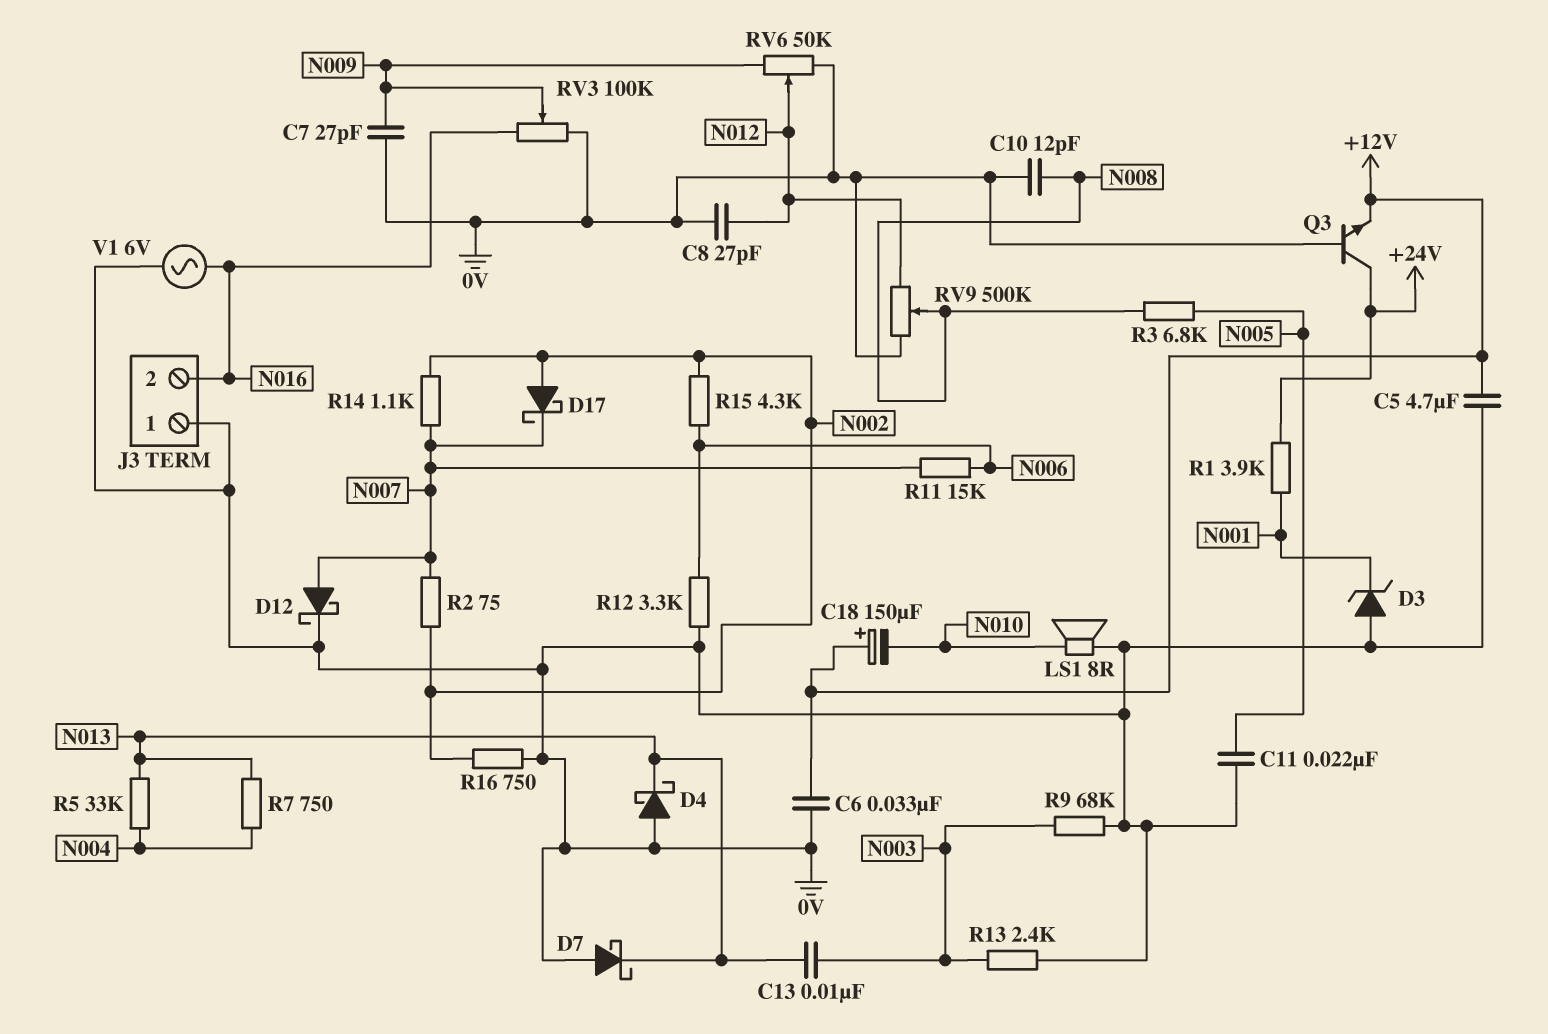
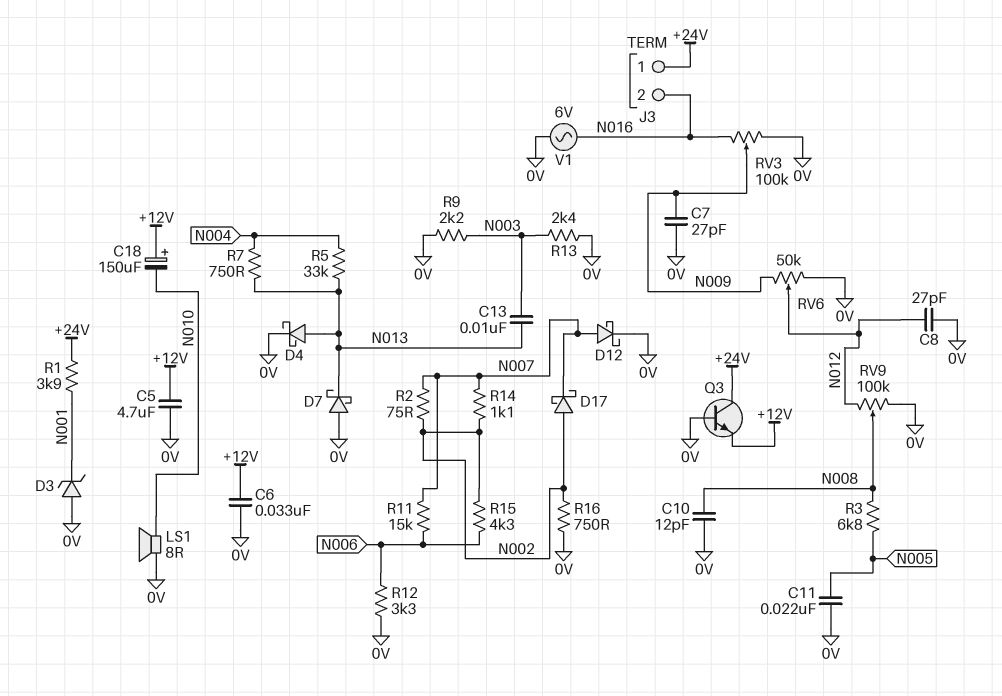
D4: schottky (A 0V, K N013) -> schottky (A N013, K 0V)
J3 pin 1: 0V -> +24V
R9: 68k (0V, N003) -> 2.2k (0V, N003)
RV9: 500k (0V, N012, wiper N008) -> 100k (0V, N012, wiper N008)

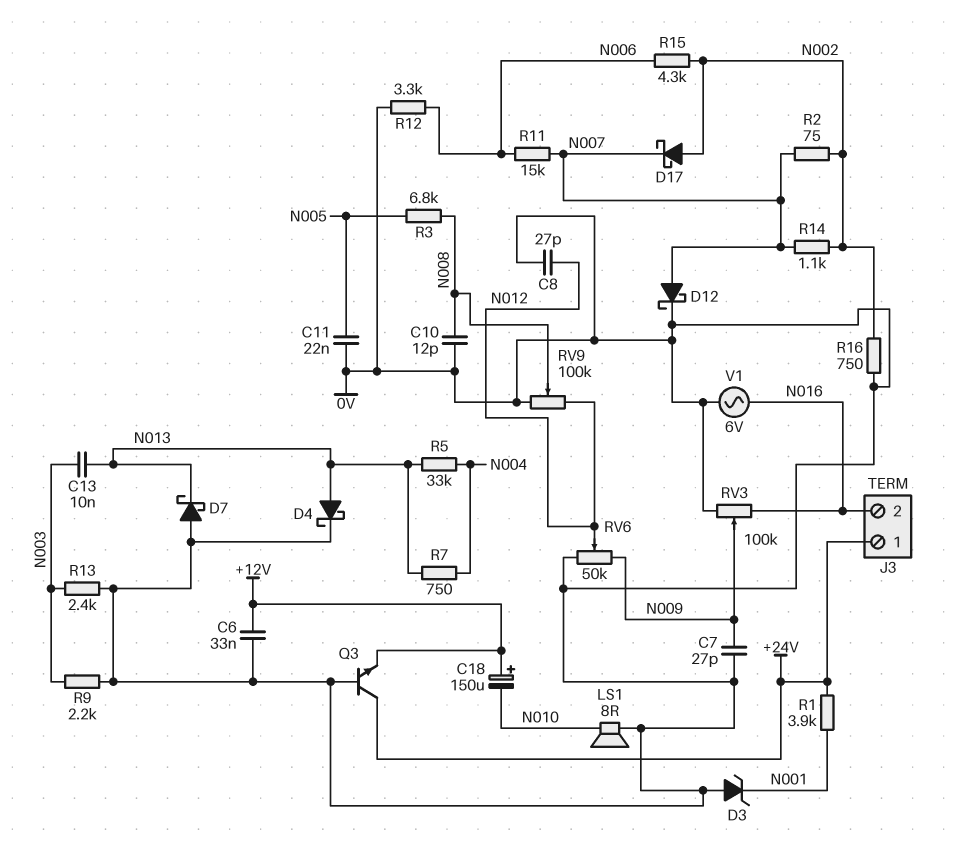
C5: 4.7uF (+12V, 0V) -> none

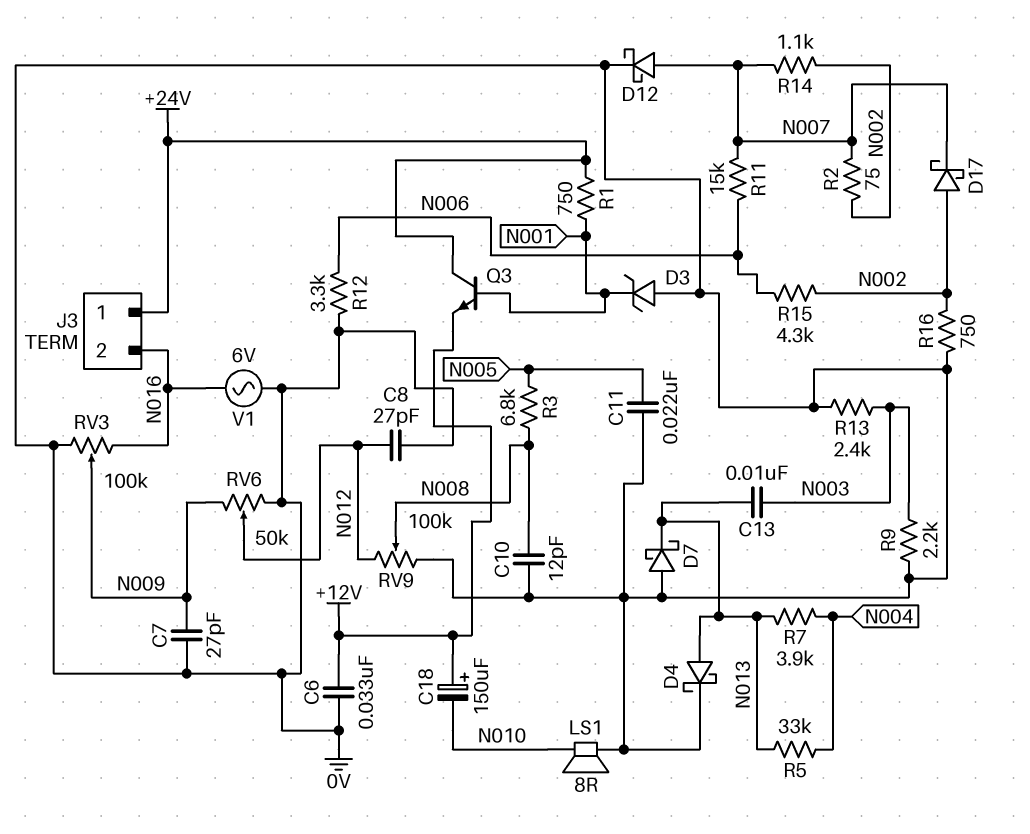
Q3: NPN (B 0V, C +24V, E +12V) -> NPN (B N001, C +24V, E +12V)
R1: 3.9k (+24V, N001) -> 750 (+24V, N001)
R7: 750 (N004, N013) -> 3.9k (N004, N013)

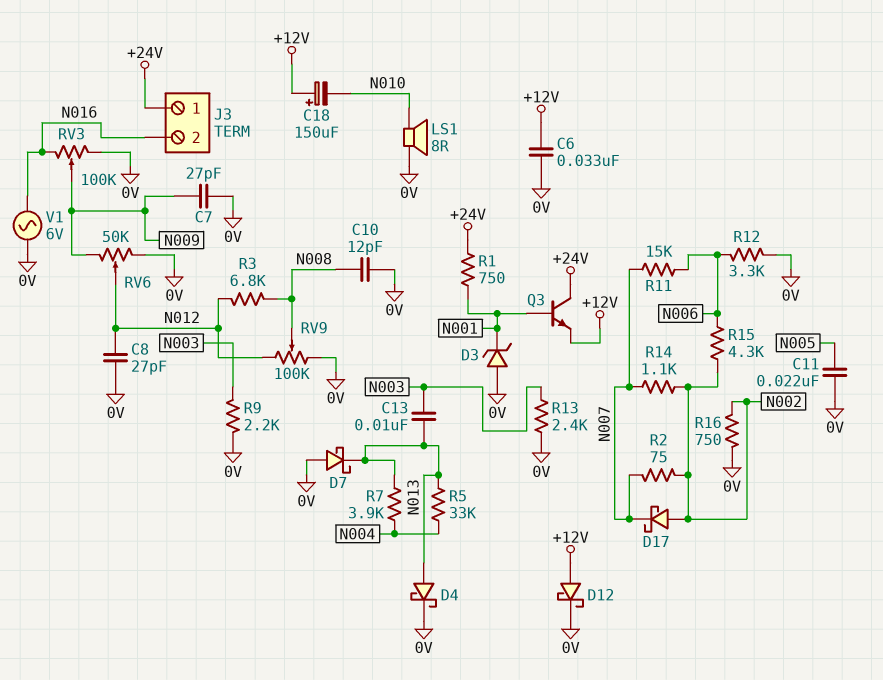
D12: schottky (A N007, K 0V) -> schottky (A +12V, K 0V)
R3: 6.8k (N005, N008) -> 6.8k (N008, N012)

